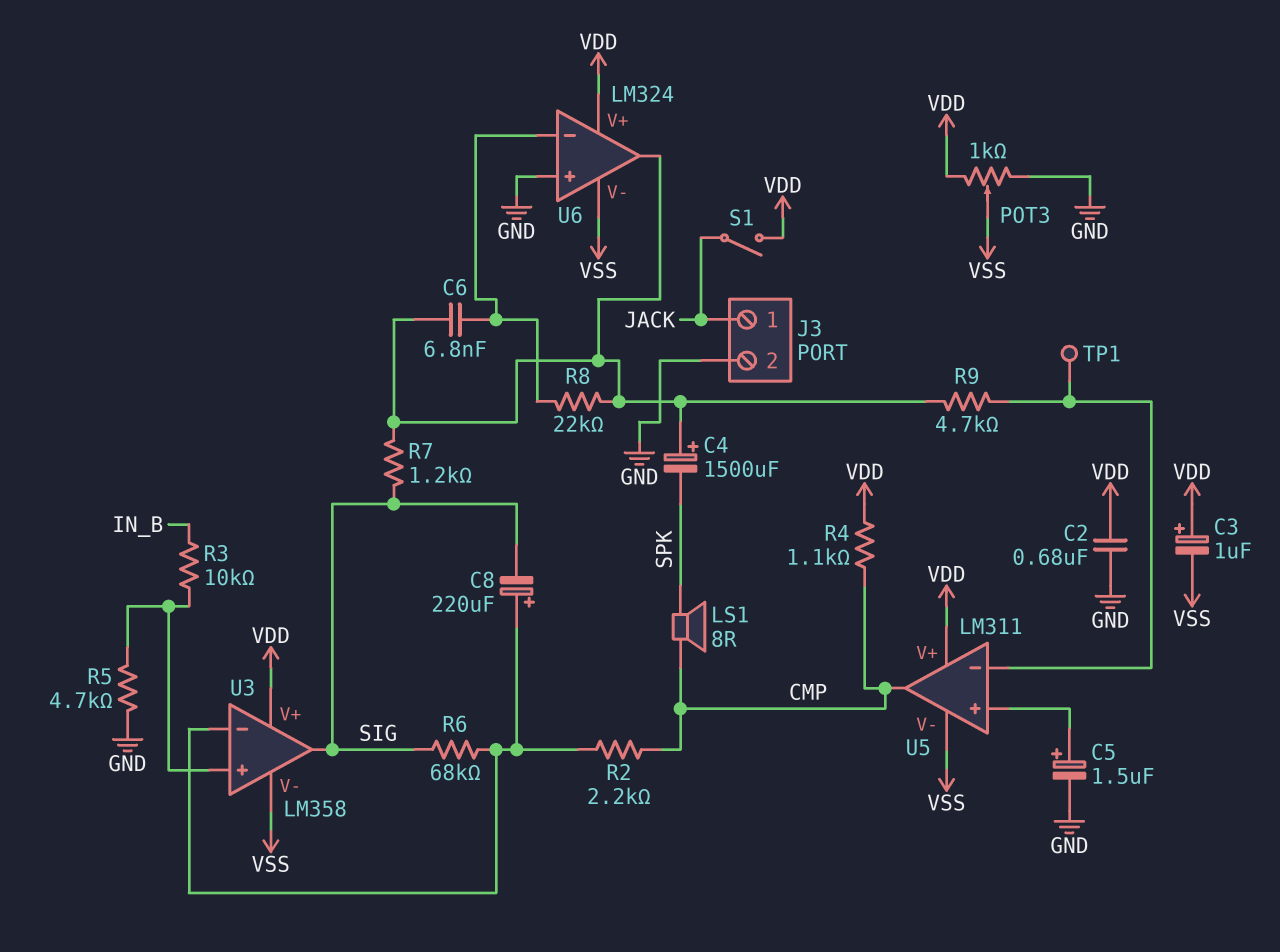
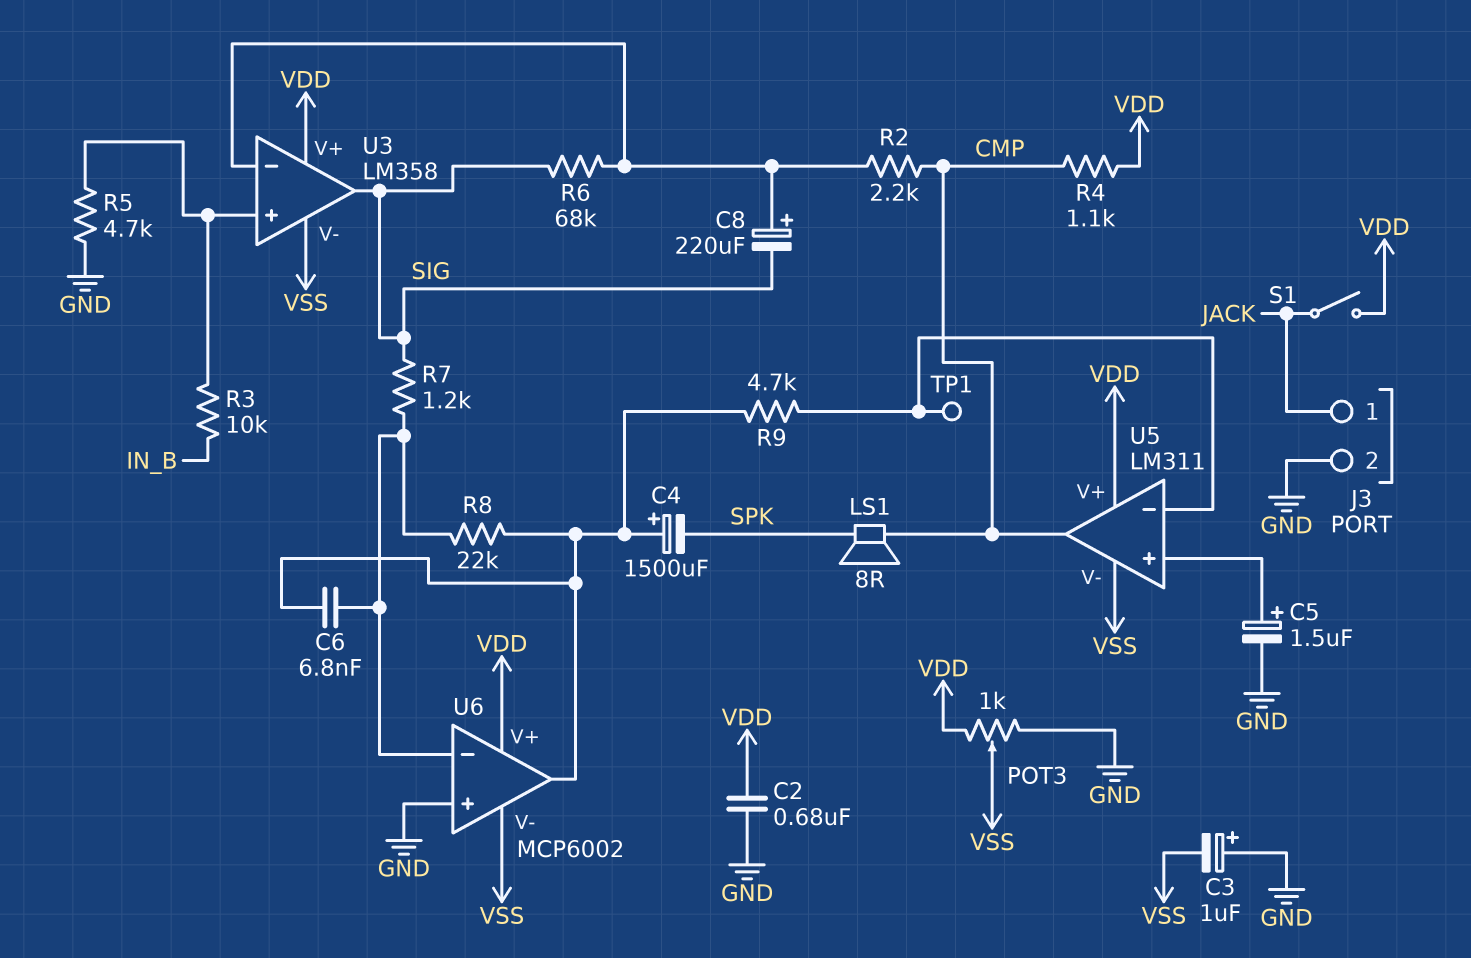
C3: 1uF (plus VDD, minus VSS) -> 1uF (plus GND, minus VSS)
R7: 1.2k (SIG, U6/out) -> 1.2k (SIG, U6/in-)
U6: LM324 -> MCP6002

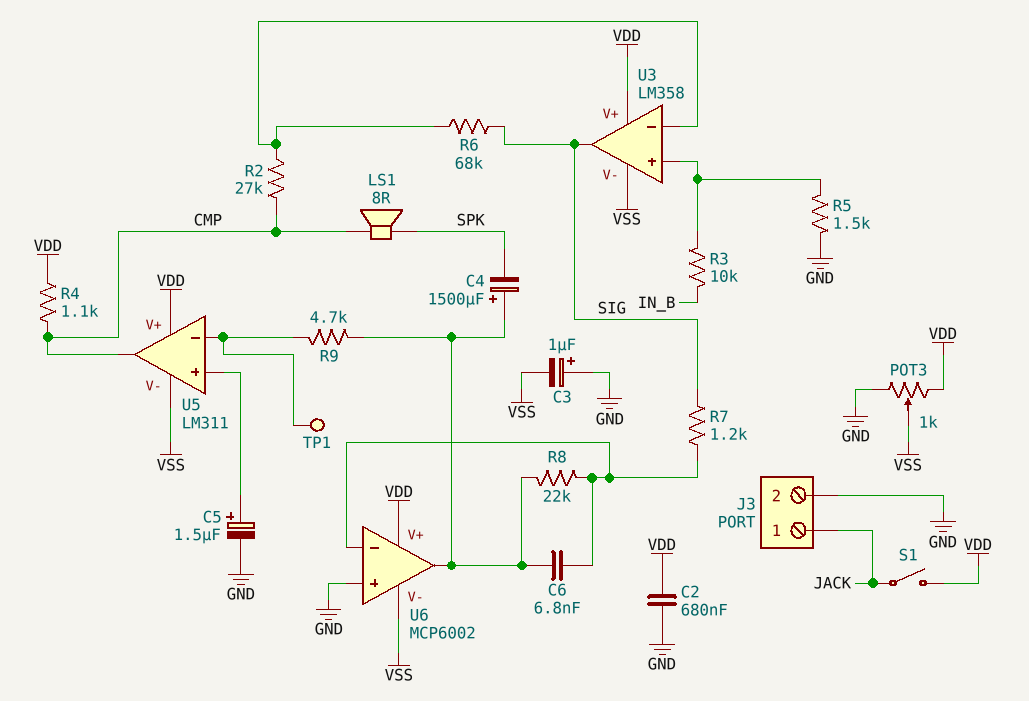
C8: 220uF (plus U3/in-, minus SIG) -> none
R2: 2.2k (CMP, U3/in-) -> 27k (CMP, U3/in-)
R5: 4.7k (GND, U3/in+) -> 1.5k (GND, U3/in+)

